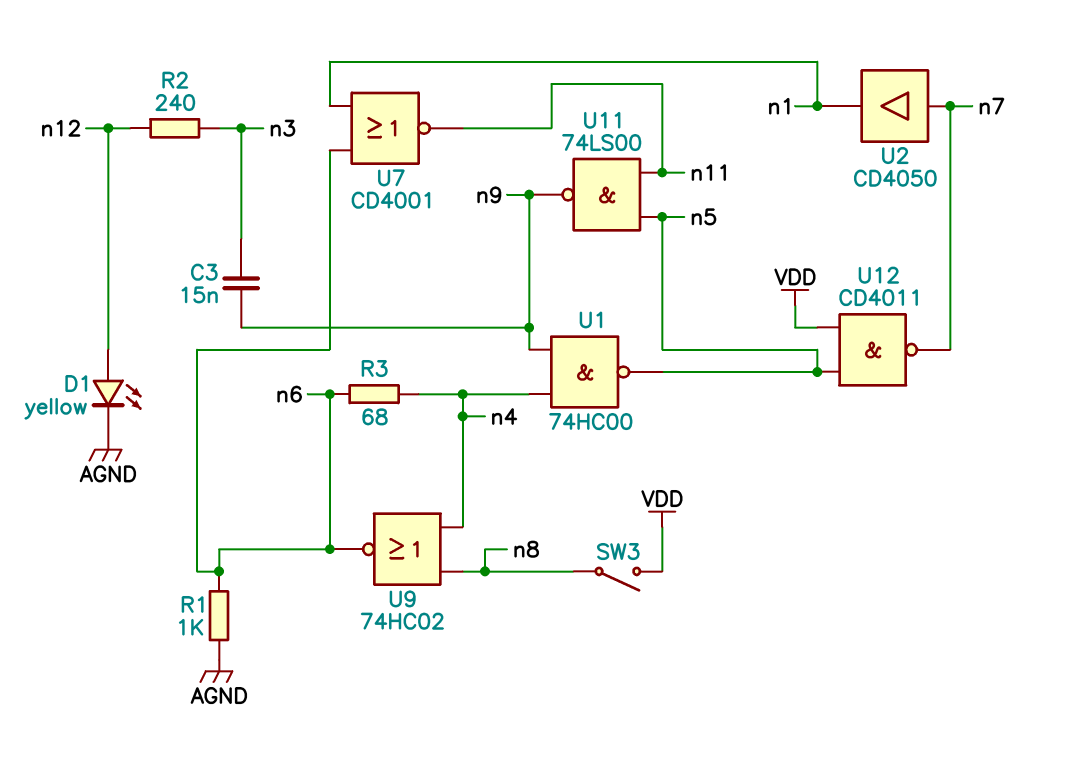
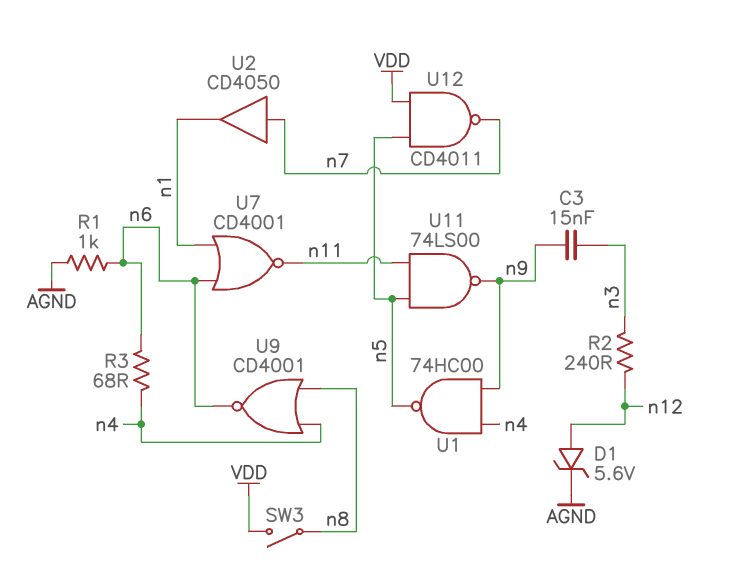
D1: LED yellow (A n12, K AGND) -> zener 5.6V (A n12, K AGND)
U9: NOR 74HC02 (in n4, in n8, out n6) -> NOR CD4001 (in n4, in n8, out n6)

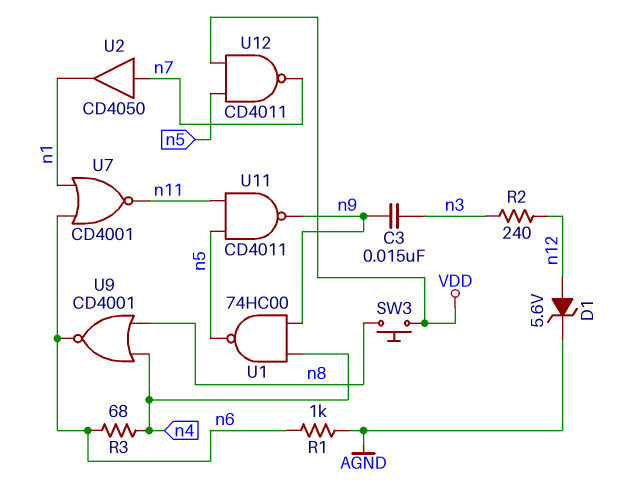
SW3: switch (VDD, n8) -> button (VDD, n8)
U11: NAND 74LS00 (in n5, in n11, out n9) -> NAND CD4011 (in n5, in n11, out n9)

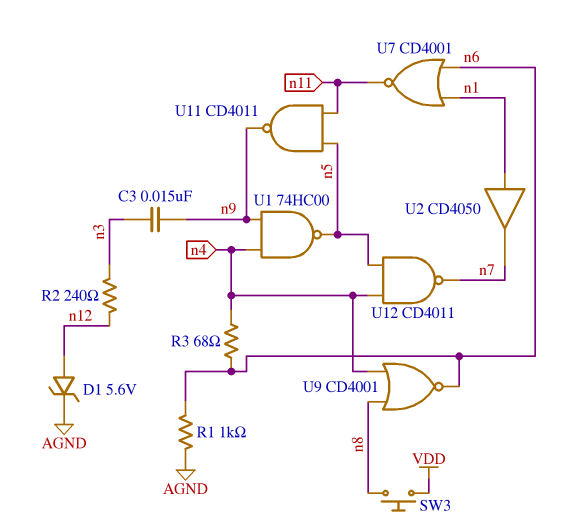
U2: buffer CD4050 (in n7, out n1) -> buffer CD4050 (in n1, out n7)
U12: NAND CD4011 (in VDD, in n5, out n7) -> NAND CD4011 (in n4, in n5, out n7)

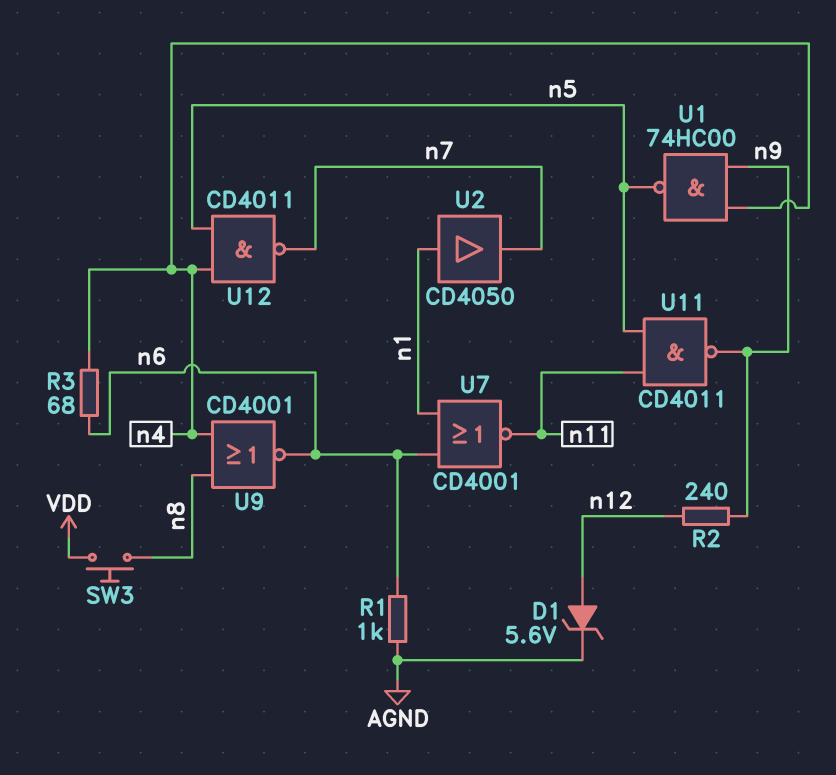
C3: 15nF (n3, n9) -> none
R2: 240 (n3, n12) -> 240 (n9, n12)

